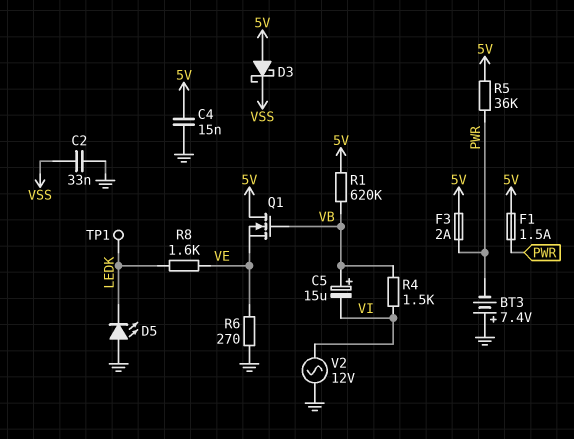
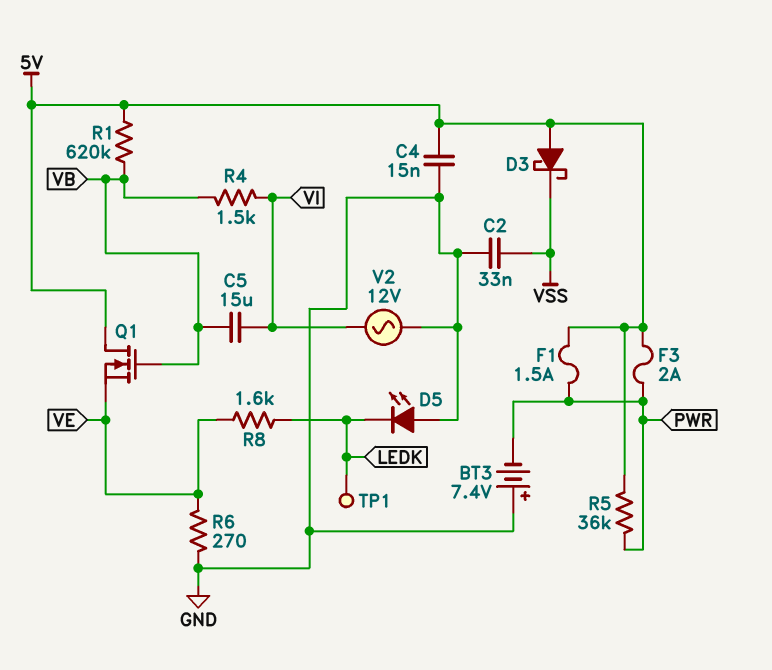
C5: 15uF (plus VB, minus VI) -> 15uF (VB, VI)

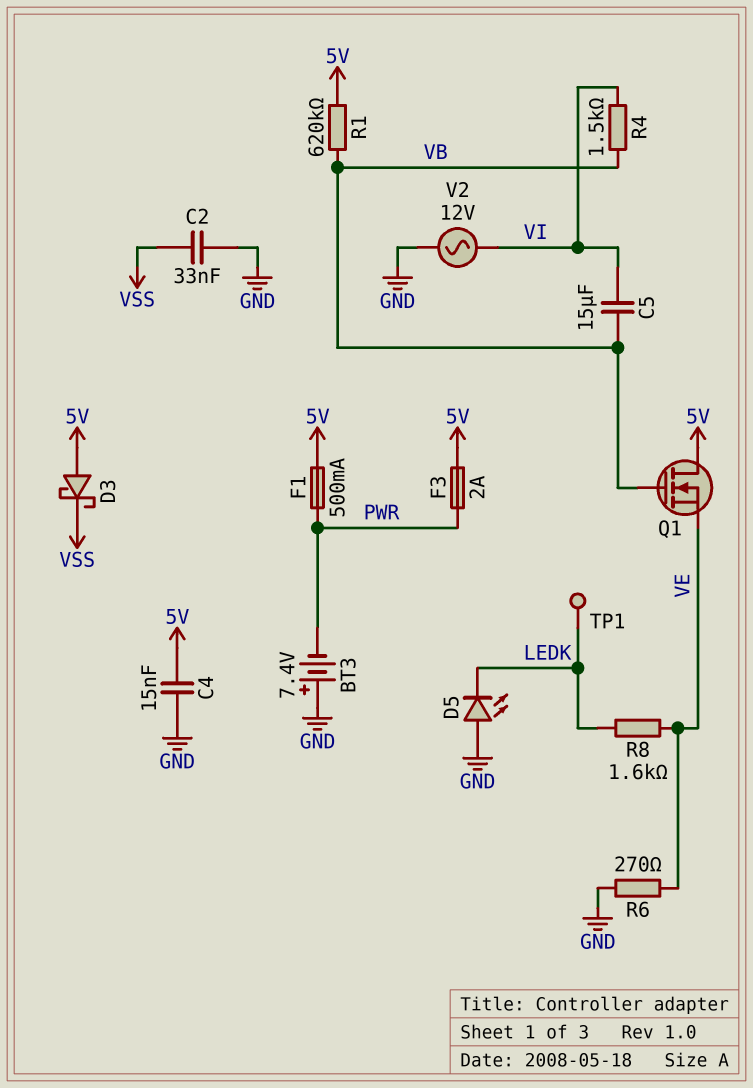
F1: 1.5A (5V, PWR) -> 500mA (5V, PWR)
R5: 36k (5V, PWR) -> none

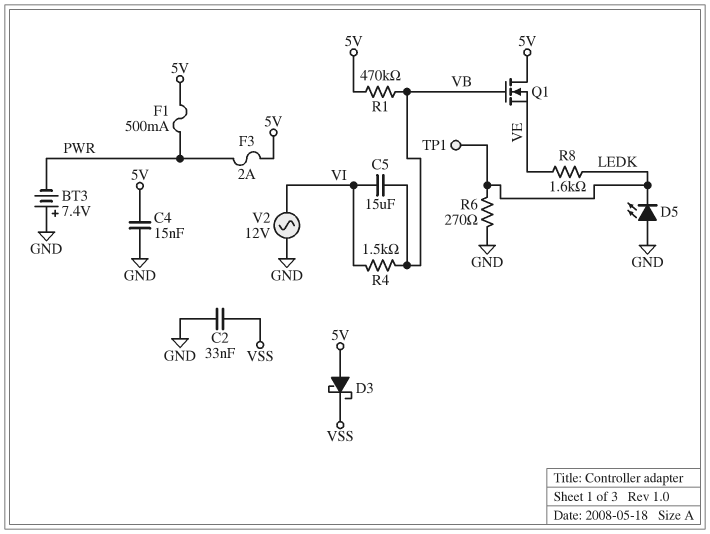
R1: 620k (5V, VB) -> 470k (5V, VB)
R6: 270 (GND, VE) -> 270 (GND, LEDK)

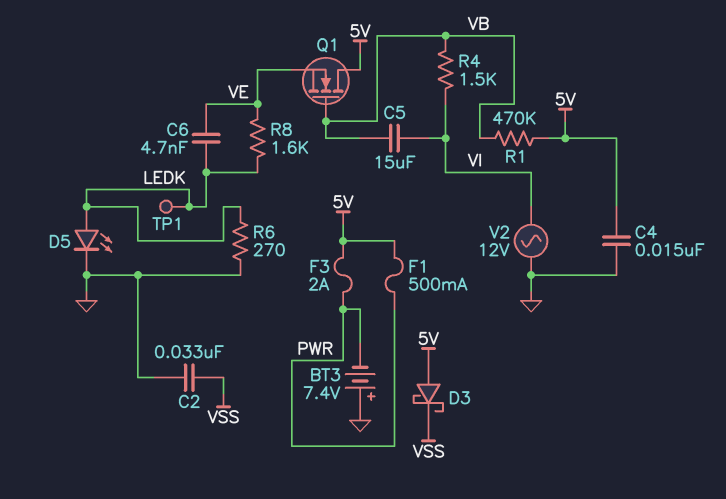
C6: none -> 4.7nF (LEDK, VE)
D5: LED (A GND, K LEDK) -> LED (A LEDK, K GND)

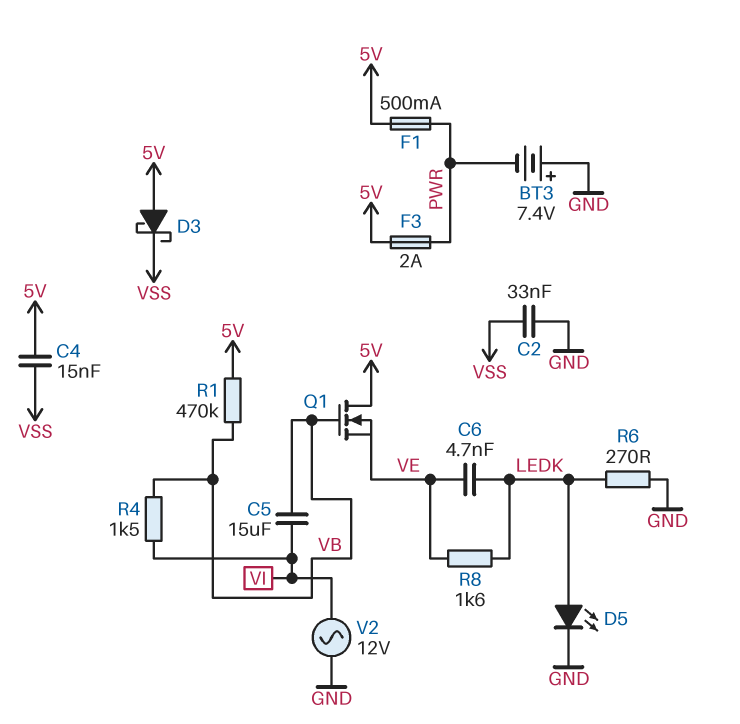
C4: 15nF (5V, GND) -> 15nF (5V, VSS)
TP1: test point (LEDK) -> none

